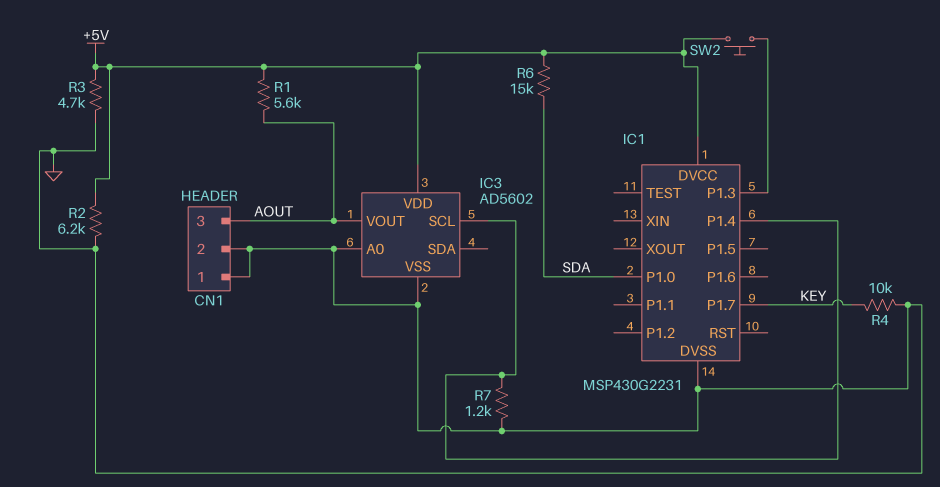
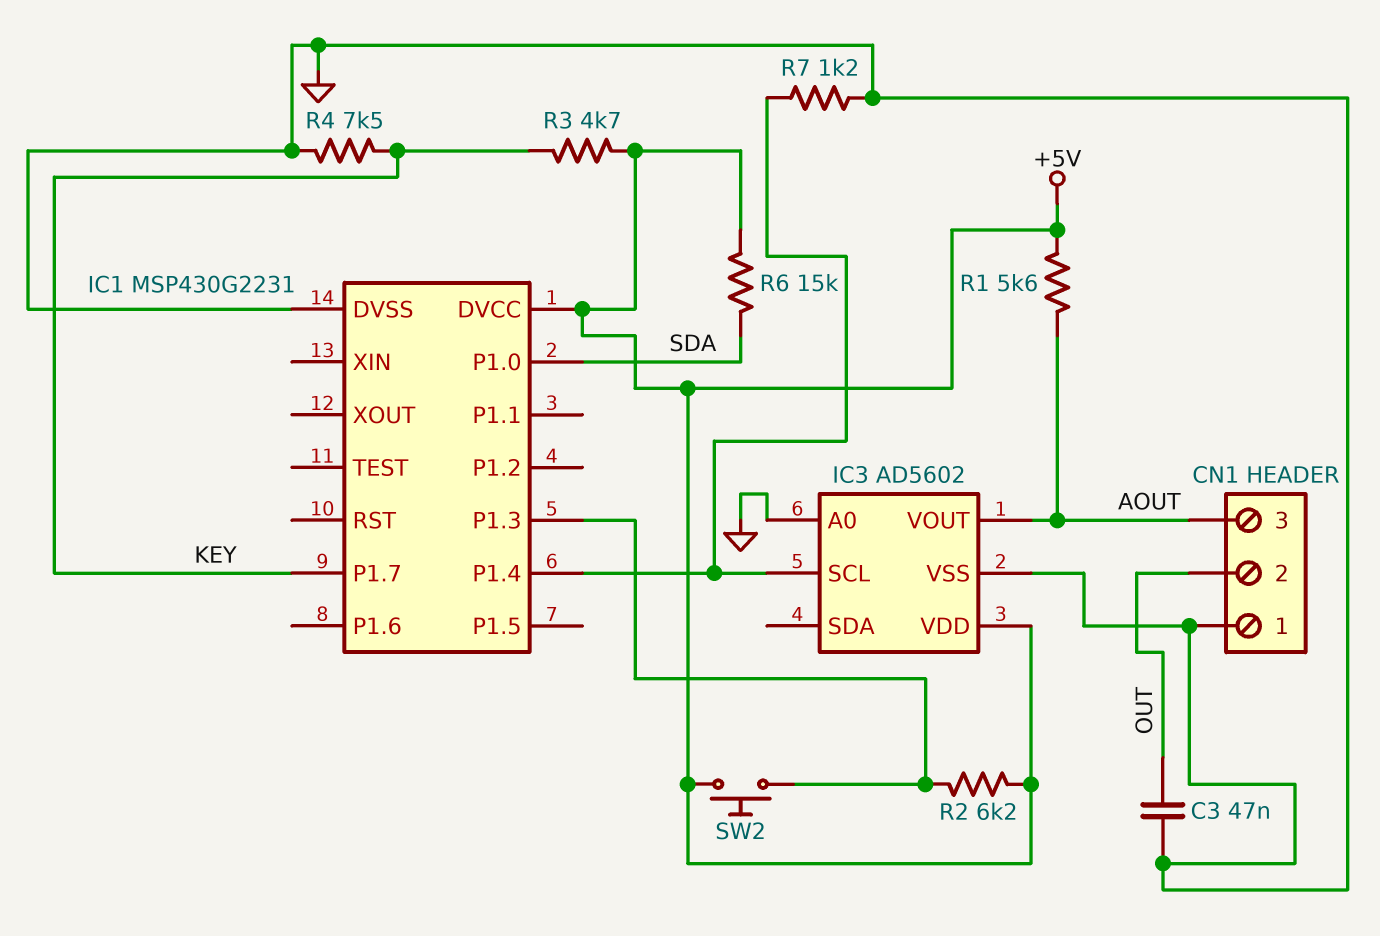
C3: none -> 47nF (GND, OUT)
CN1 pin 2: GND -> OUT
R2: 6.2k (+5V, GND) -> 6.2k (+5V, IC1/P1.3)
R3: 4.7k (+5V, GND) -> 4.7k (+5V, KEY)
R4: 10k (GND, KEY) -> 7.5k (GND, KEY)

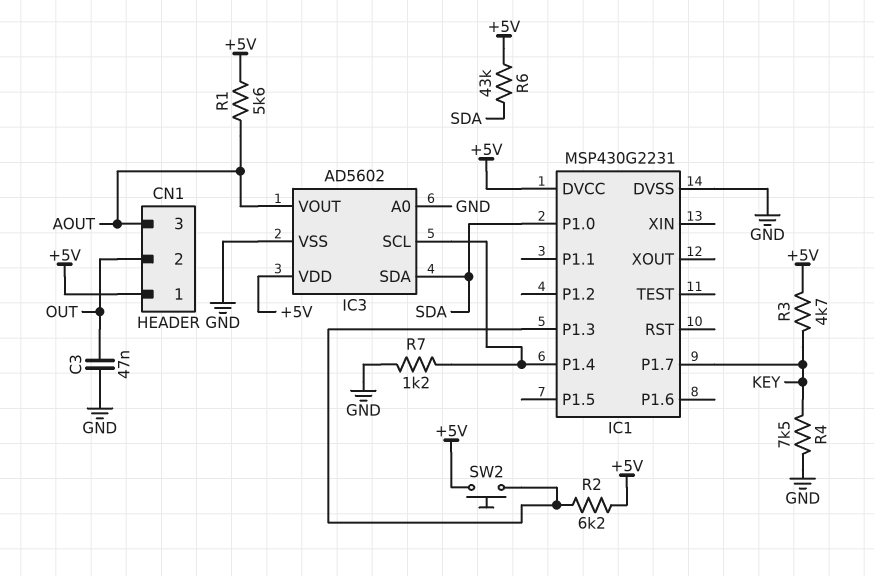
CN1 pin 1: GND -> +5V
IC3 pin SDA: none -> SDA
R6: 15k (+5V, SDA) -> 43k (+5V, SDA)

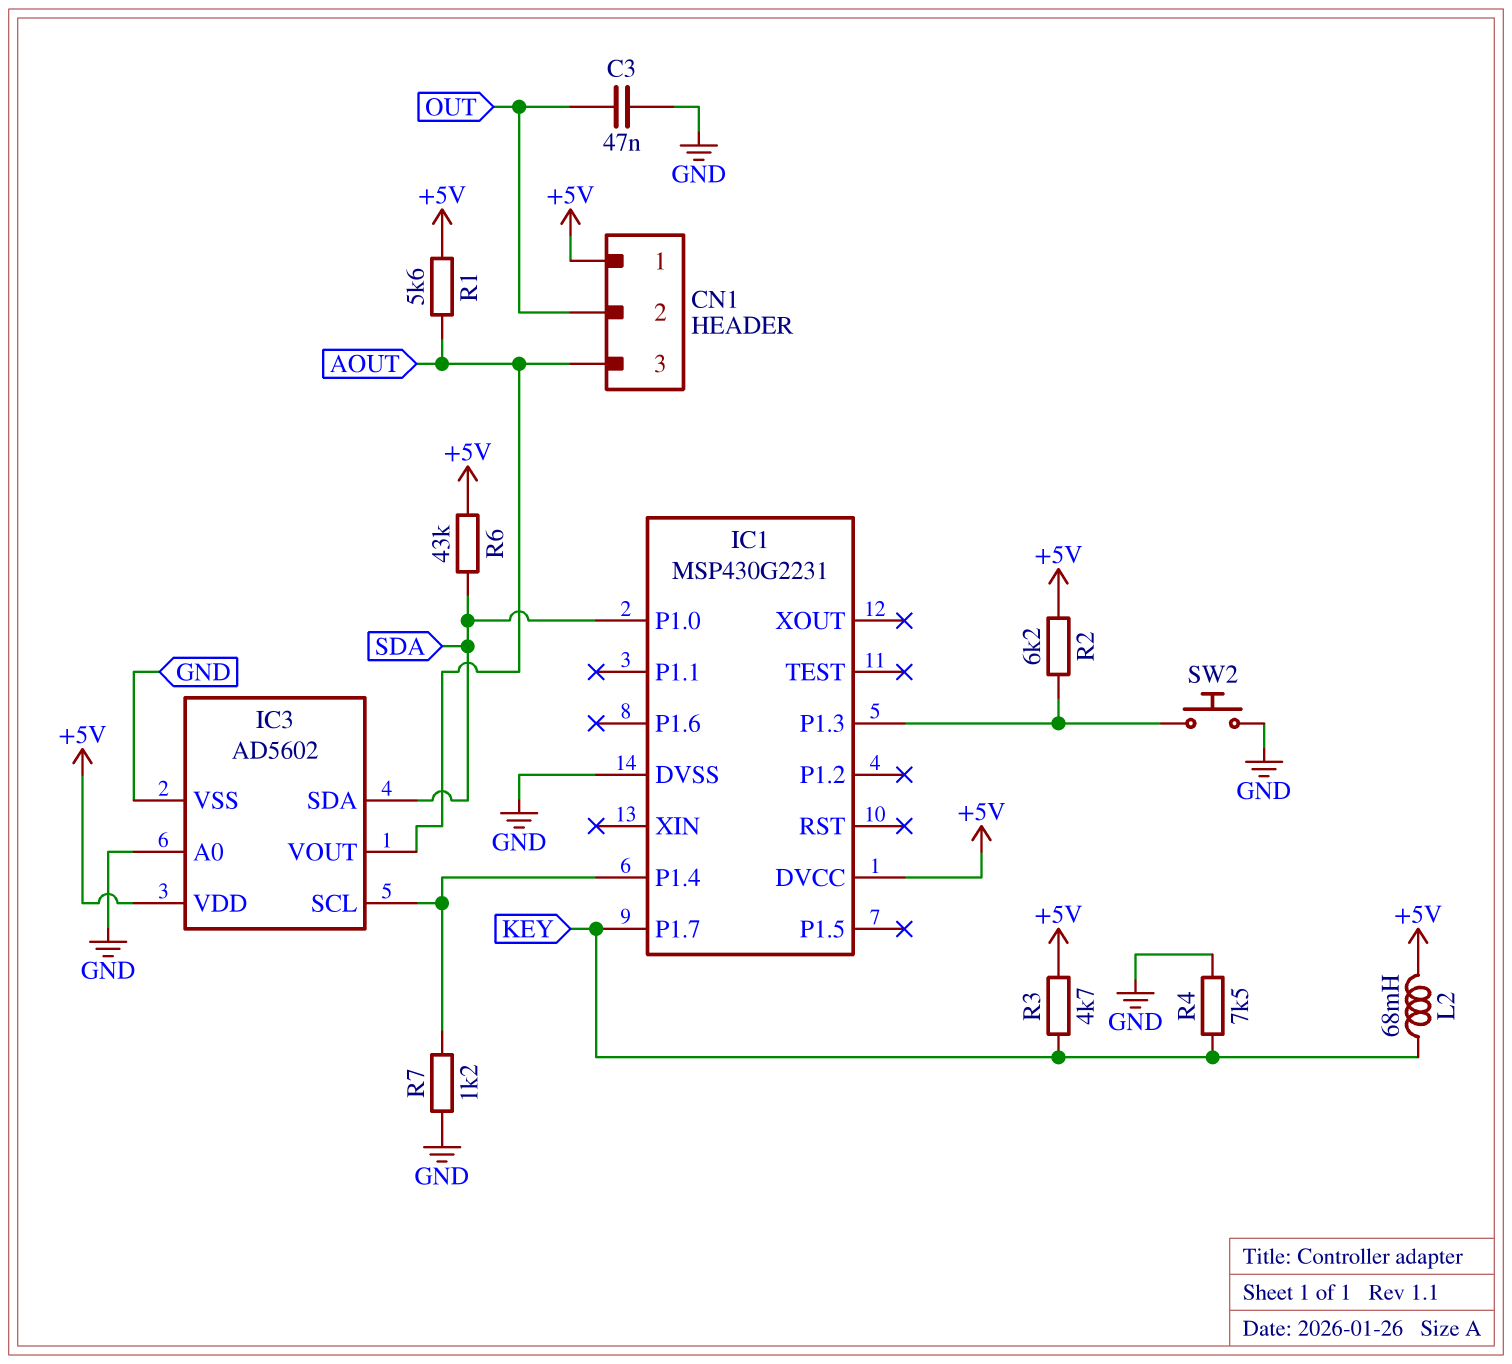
L2: none -> 68mH (+5V, KEY)
SW2: button (+5V, IC1/P1.3) -> button (GND, IC1/P1.3)

